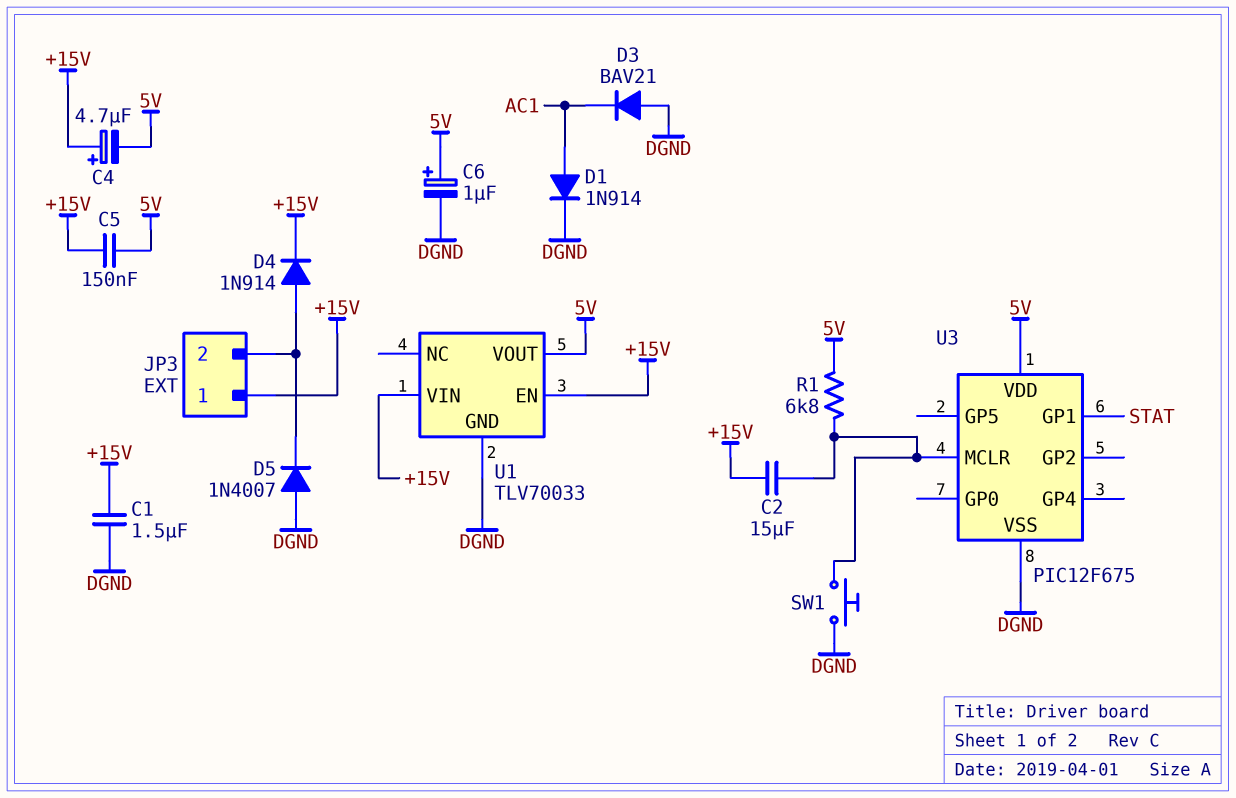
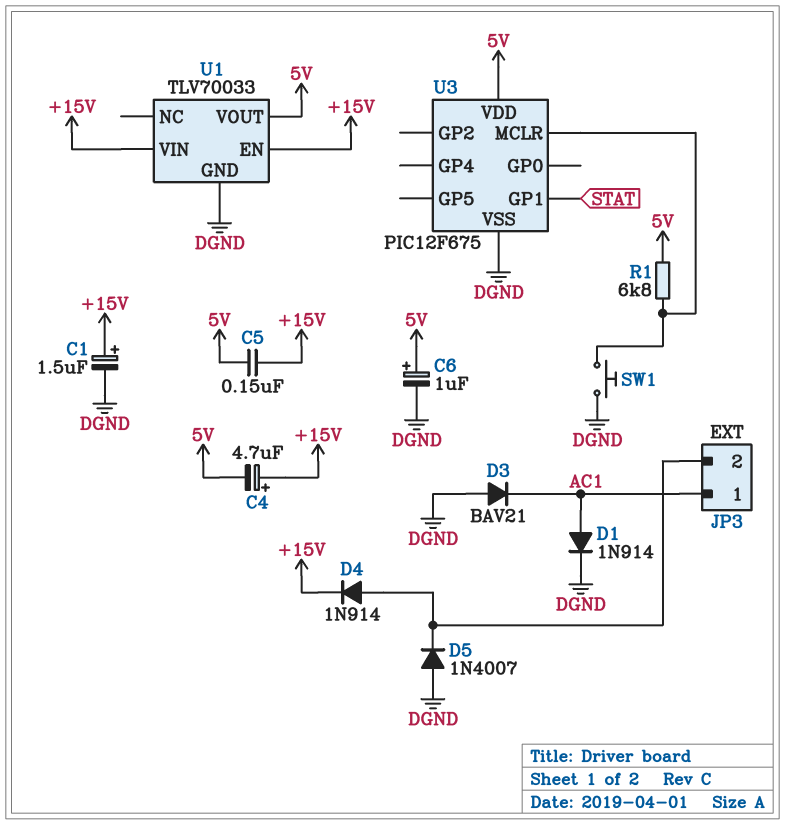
C1: 1.5uF (+15V, DGND) -> 1.5uF (plus +15V, minus DGND)
C2: 15uF (+15V, U3/MCLR) -> none
JP3 pin 1: +15V -> AC1

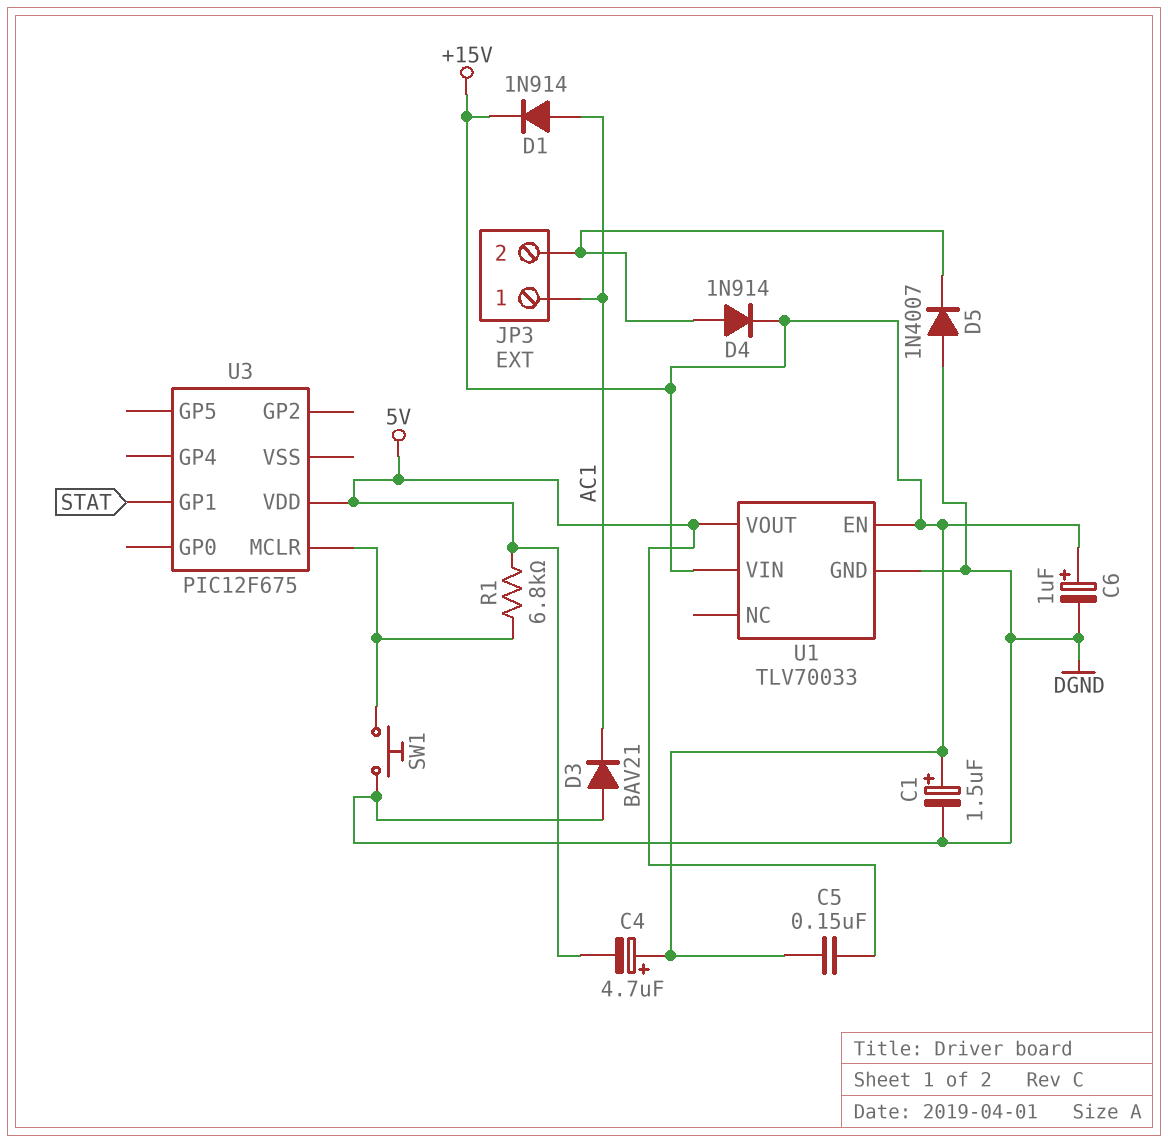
C6: 1uF (plus 5V, minus DGND) -> 1uF (plus +15V, minus DGND)
D1: diode 1N914 (A AC1, K DGND) -> diode 1N914 (A AC1, K +15V)
U3 pin VSS: DGND -> none

